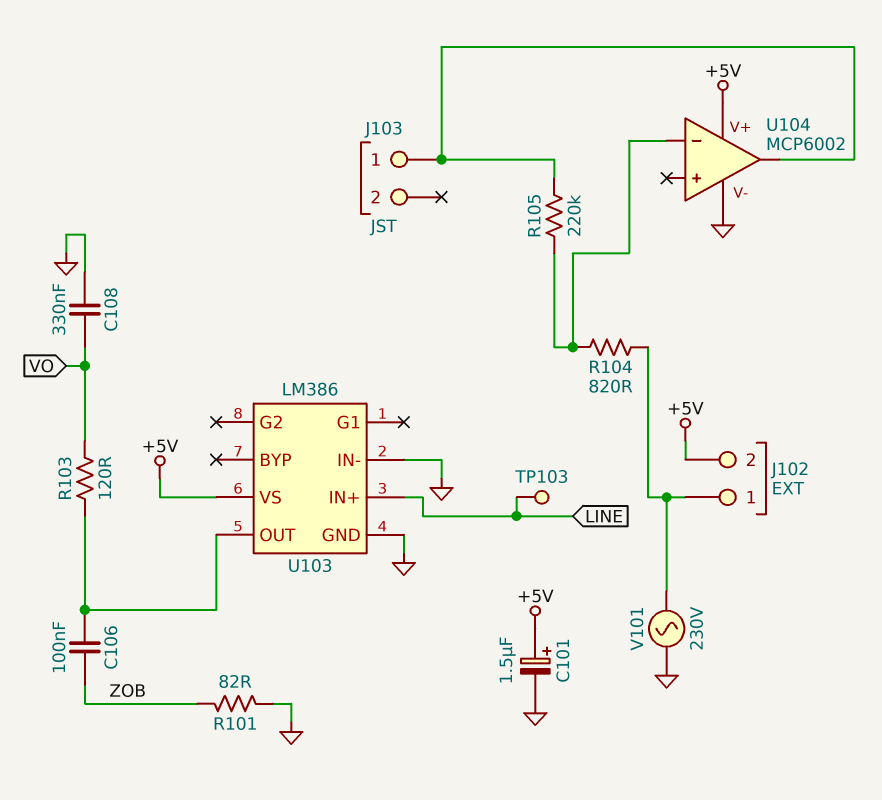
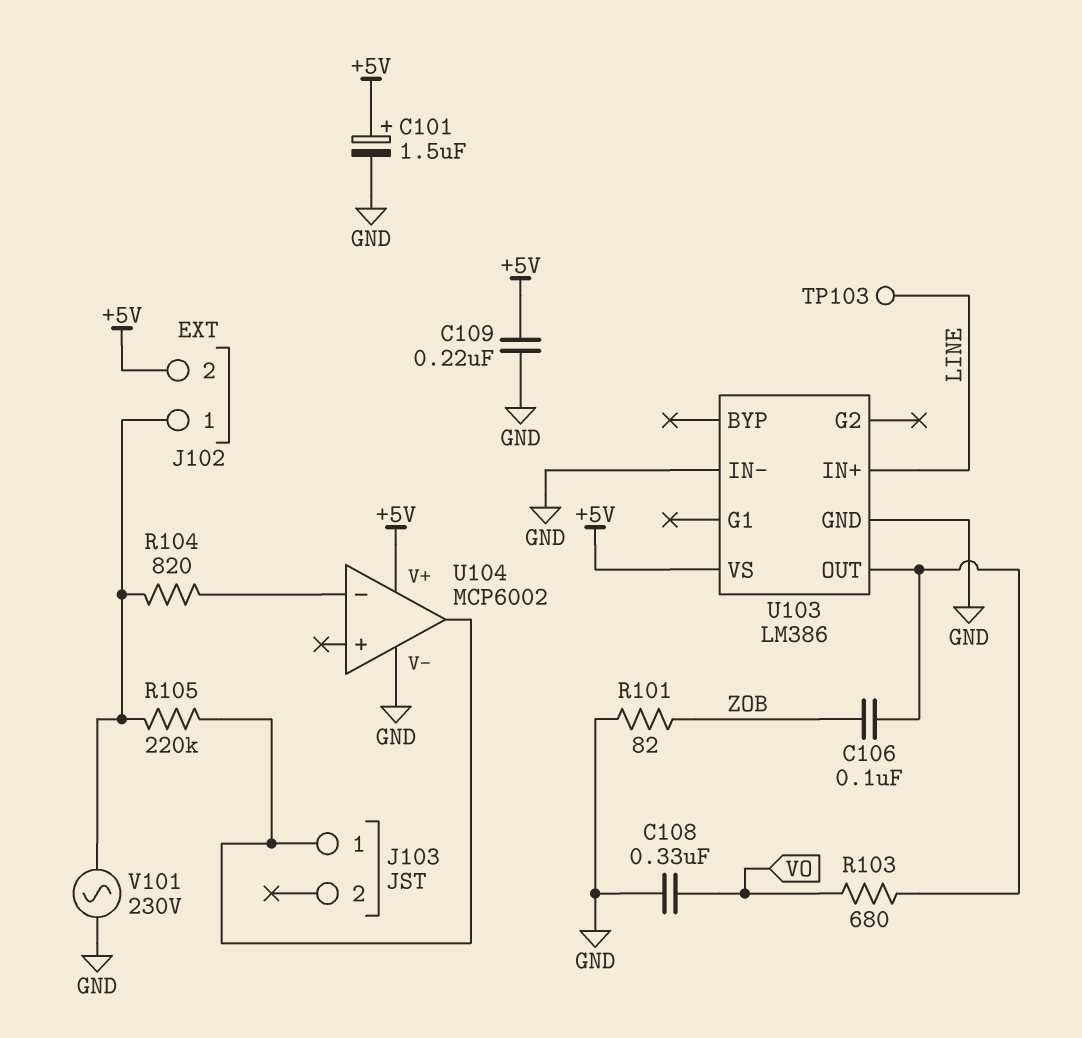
C109: none -> 220nF (+5V, GND)
R103: 120 (U103/OUT, VO) -> 680 (U103/OUT, VO)
R105: 220k (J103/1, U104/in-) -> 220k (J102/1, J103/1)

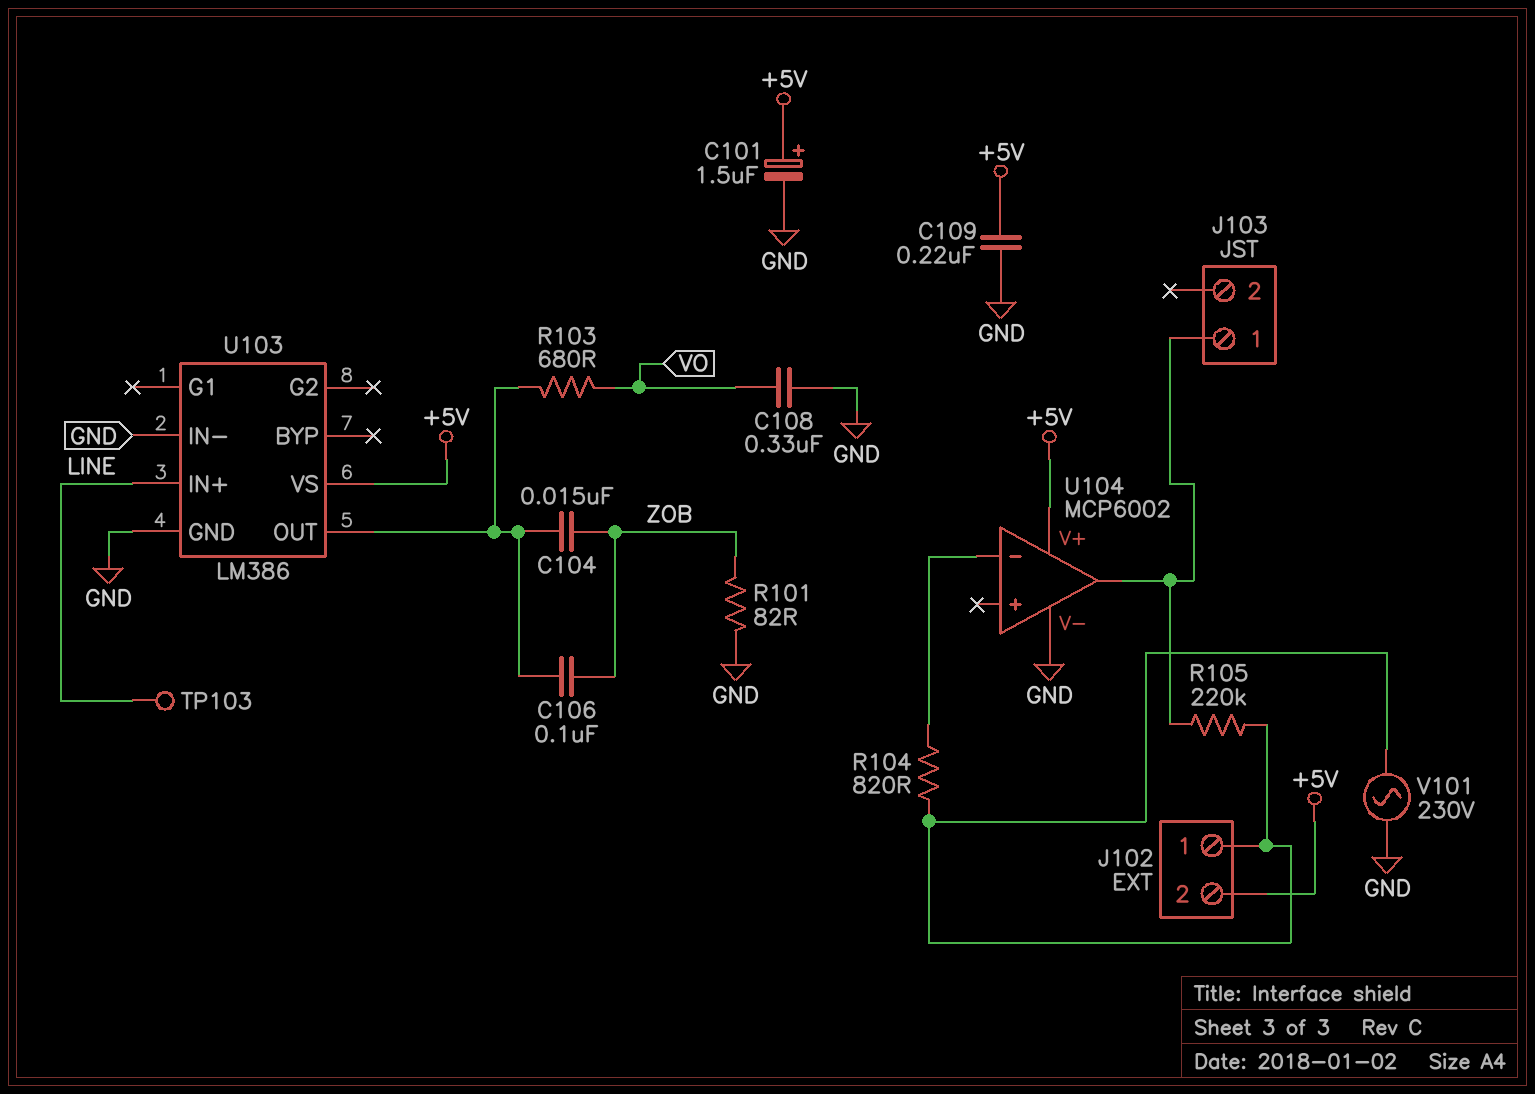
C104: none -> 15nF (U103/OUT, ZOB)

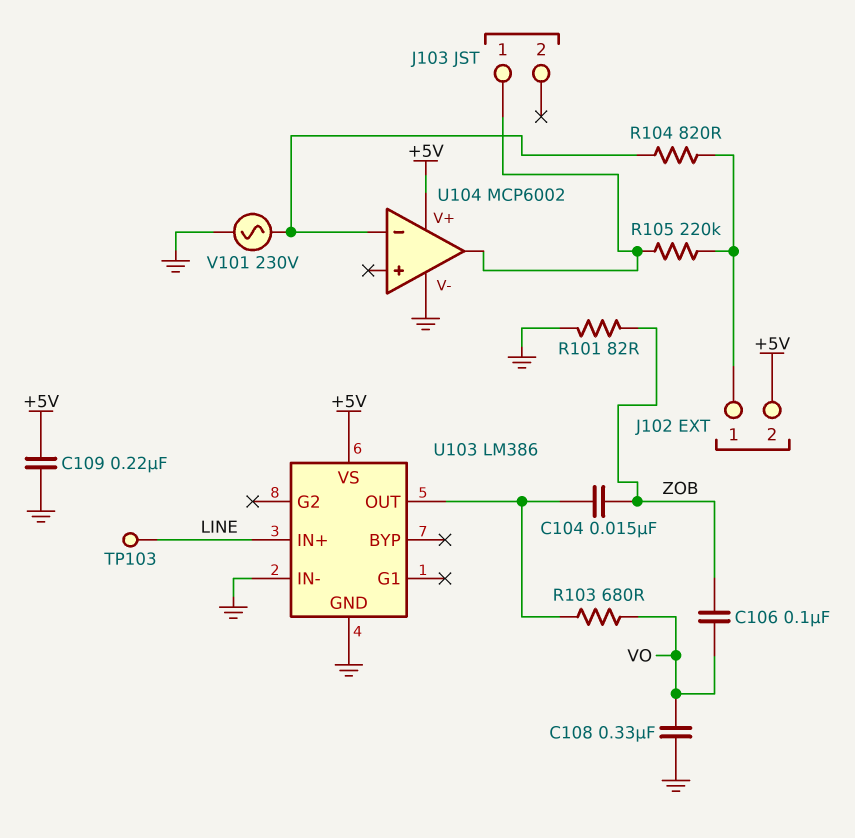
C101: 1.5uF (plus +5V, minus GND) -> none
C106: 100nF (U103/OUT, ZOB) -> 100nF (VO, ZOB)
V101: AC 230V (GND, J102/1) -> AC 230V (GND, U104/in-)

